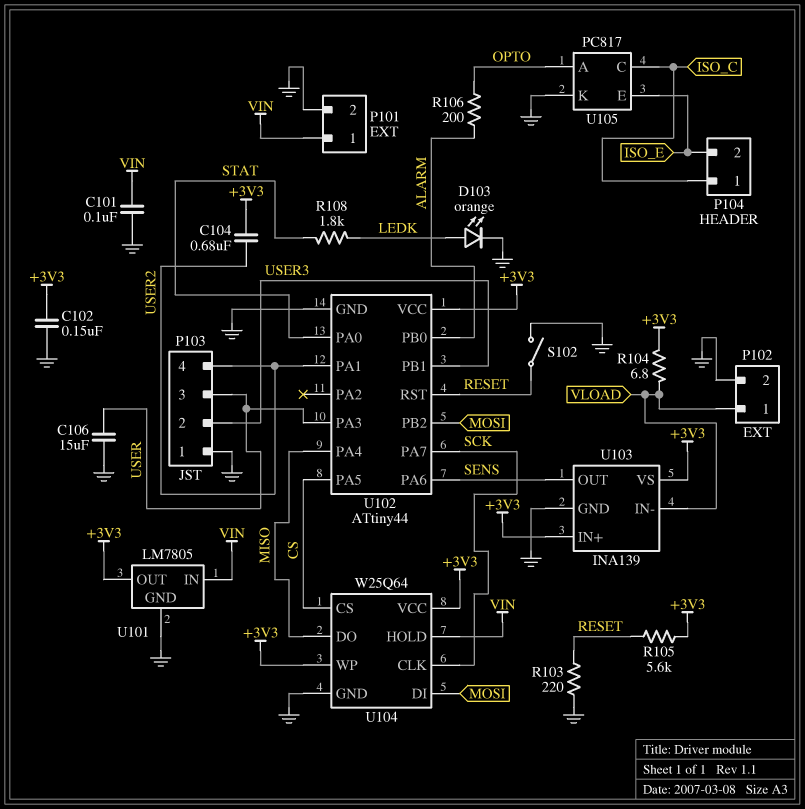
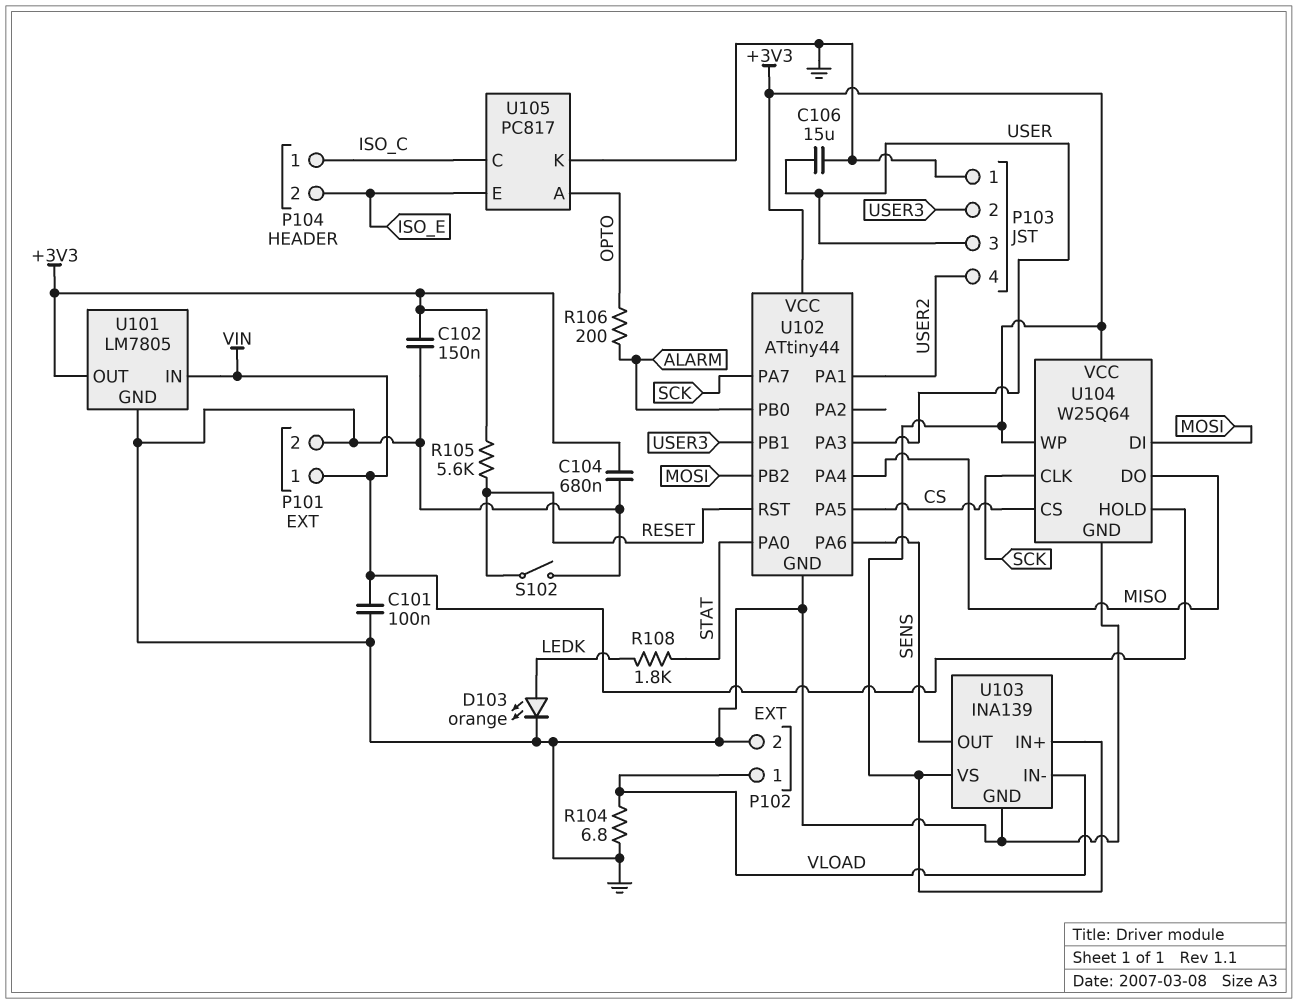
C104: 680nF (+3V3, USER2) -> 680nF (+3V3, GND)
R103: 220 (GND, RESET) -> none
R104: 6.8 (+3V3, VLOAD) -> 6.8 (GND, VLOAD)

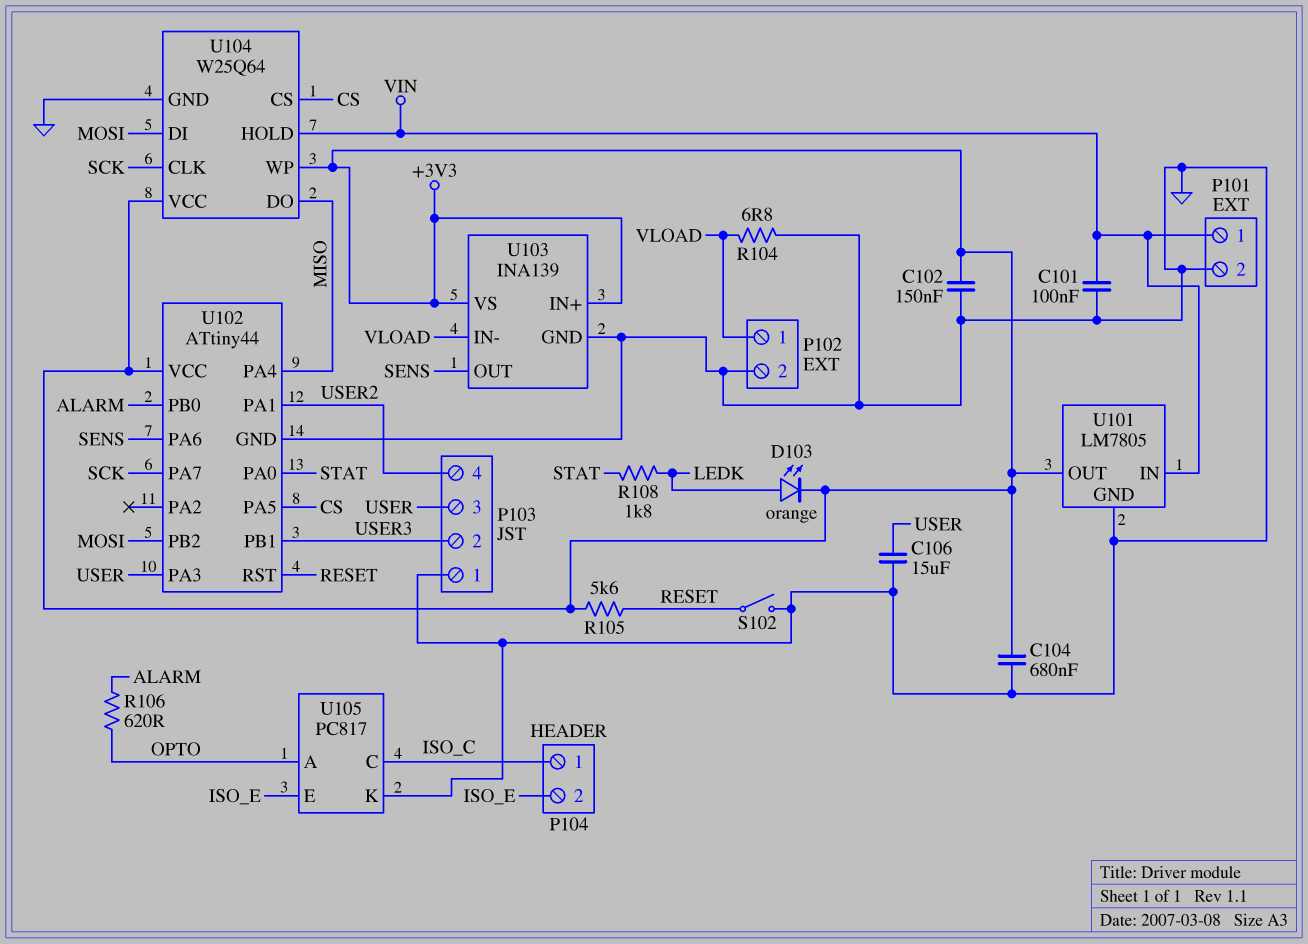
D103: LED orange (A LEDK, K GND) -> LED orange (A LEDK, K +3V3)
R106: 200 (ALARM, OPTO) -> 620 (ALARM, OPTO)

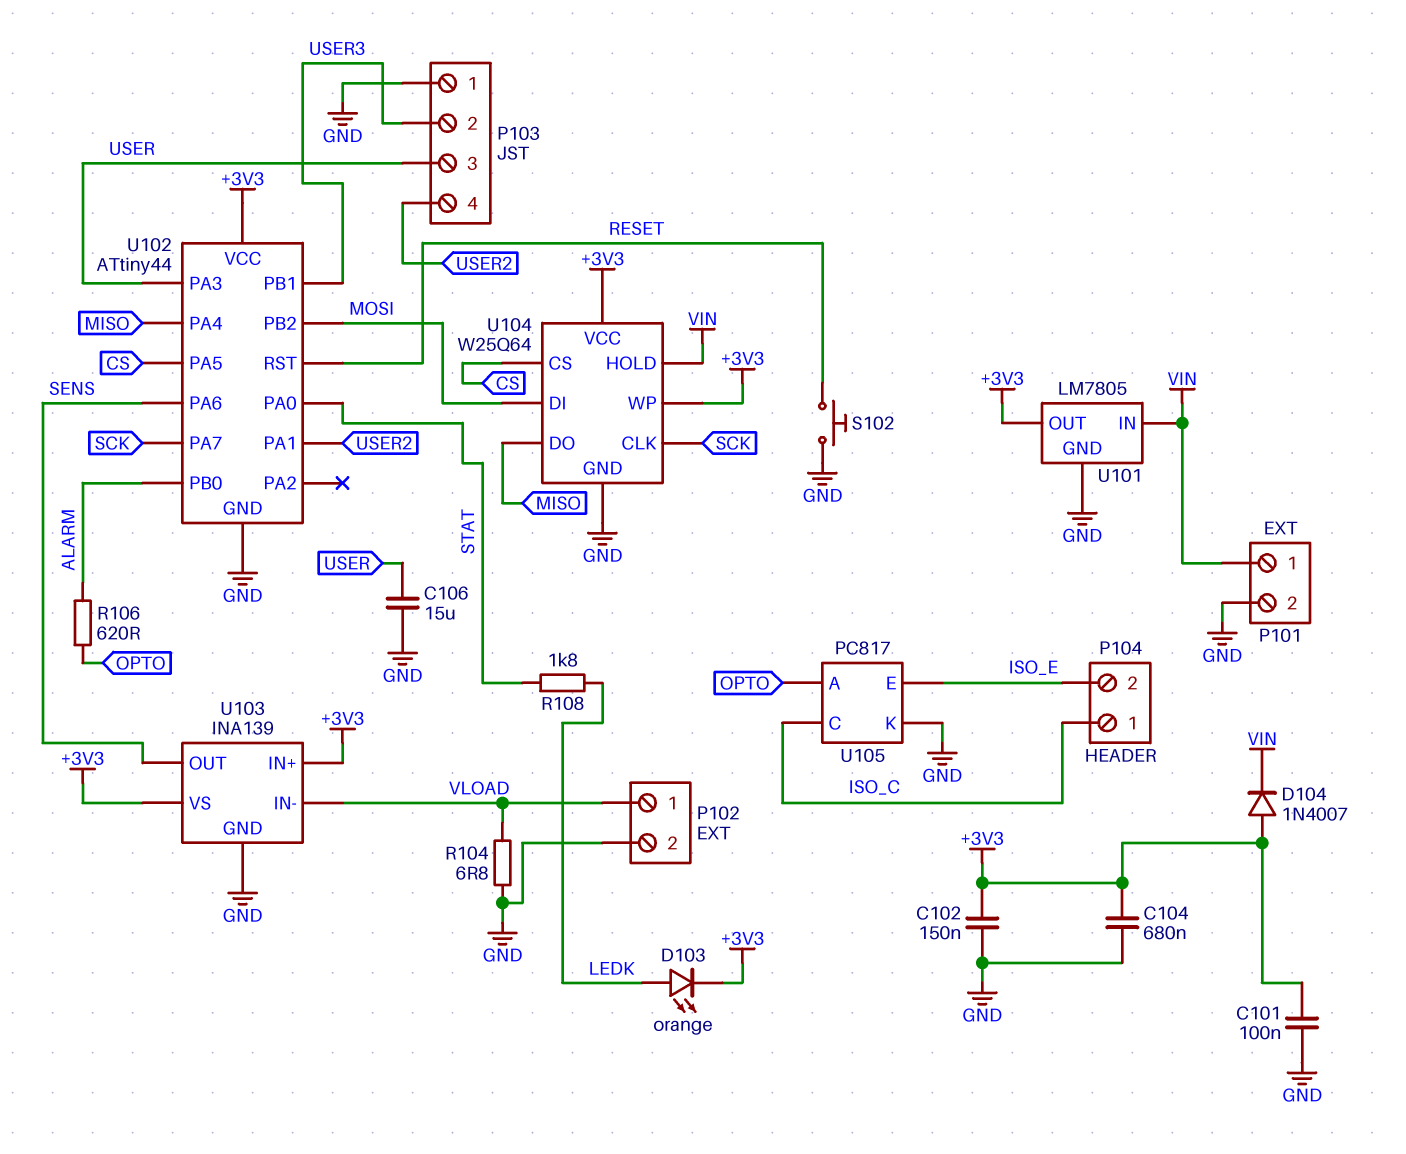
C101: 100nF (GND, VIN) -> 100nF (+3V3, GND)
D104: none -> diode 1N4007 (A +3V3, K VIN)
R105: 5.6k (+3V3, RESET) -> none
S102: switch (GND, RESET) -> button (GND, RESET)

